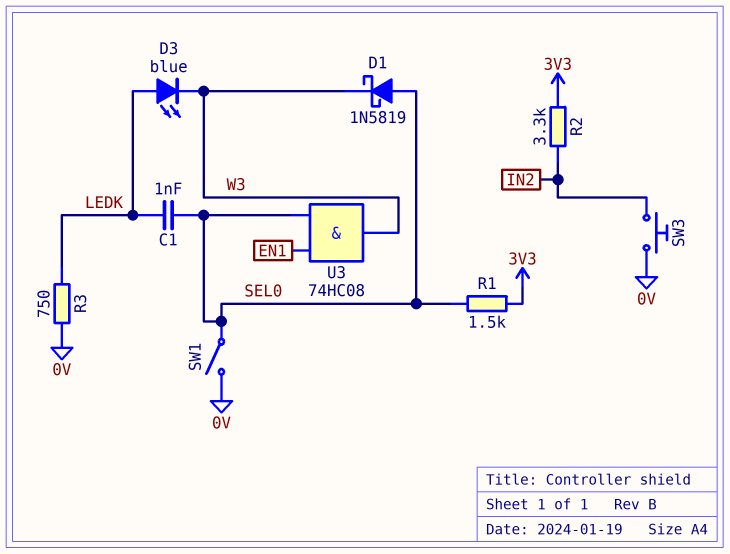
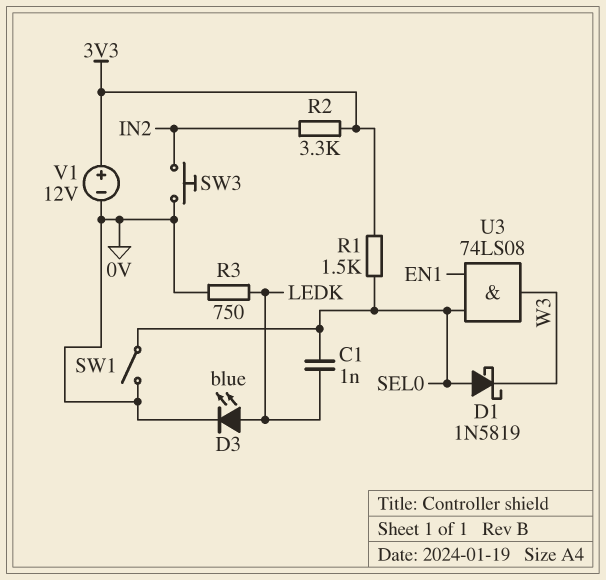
D3: LED blue (A LEDK, K W3) -> LED blue (A LEDK, K 0V)
U3: AND 74HC08 (in EN1, in SEL0, out W3) -> AND 74LS08 (in EN1, in SEL0, out W3)
V1: none -> 12V (plus 3V3, minus 0V)

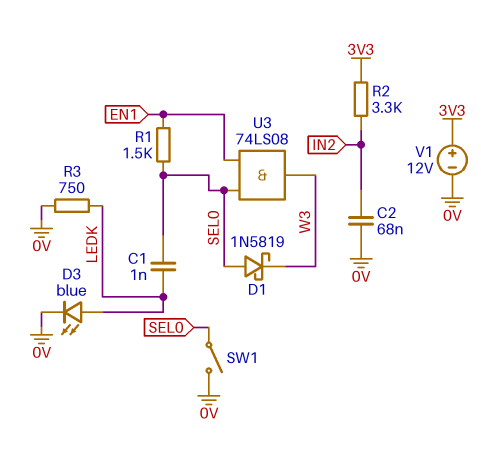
C2: none -> 68nF (0V, IN2)
R1: 1.5k (3V3, SEL0) -> 1.5k (EN1, SEL0)
SW3: button (0V, IN2) -> none

